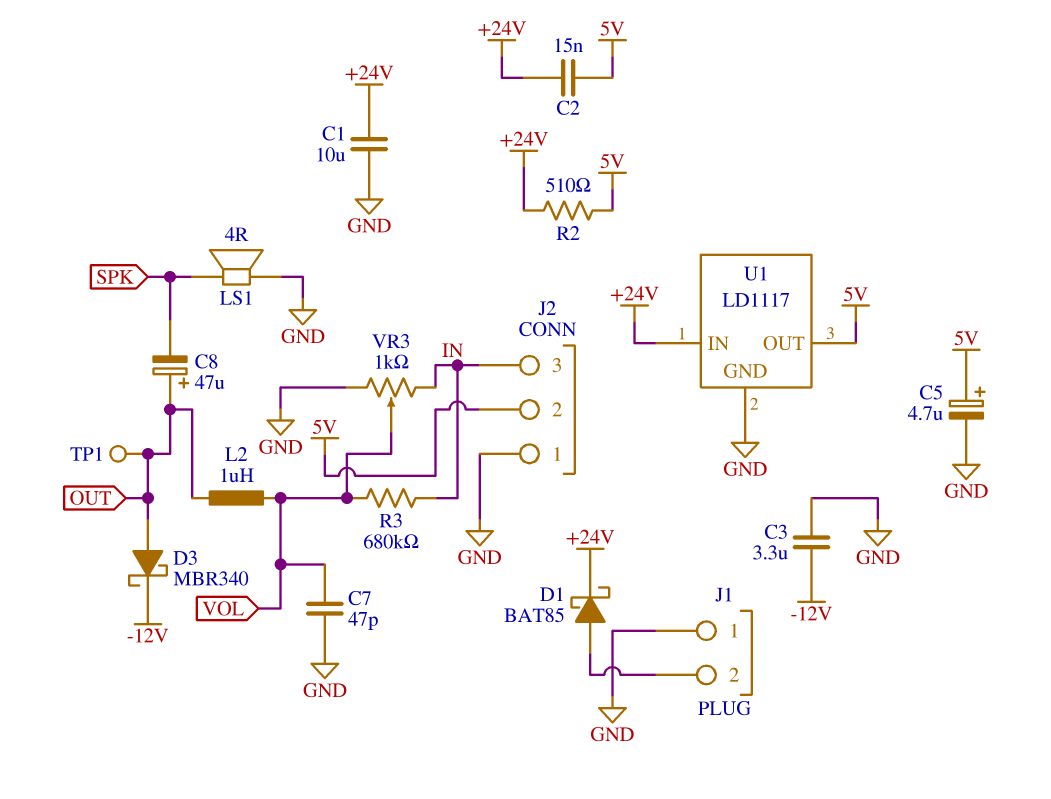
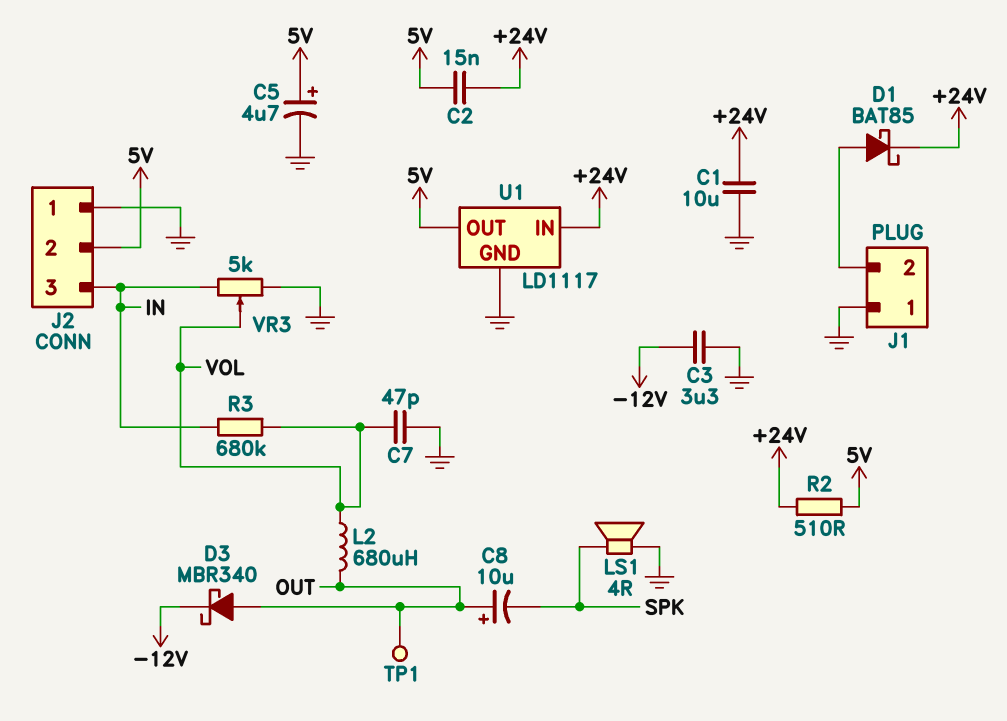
C8: 47uF (plus OUT, minus SPK) -> 10uF (plus OUT, minus SPK)
L2: 1uH (OUT, VOL) -> 680uH (OUT, VOL)
VR3: 1k (GND, IN, wiper VOL) -> 5k (GND, IN, wiper VOL)

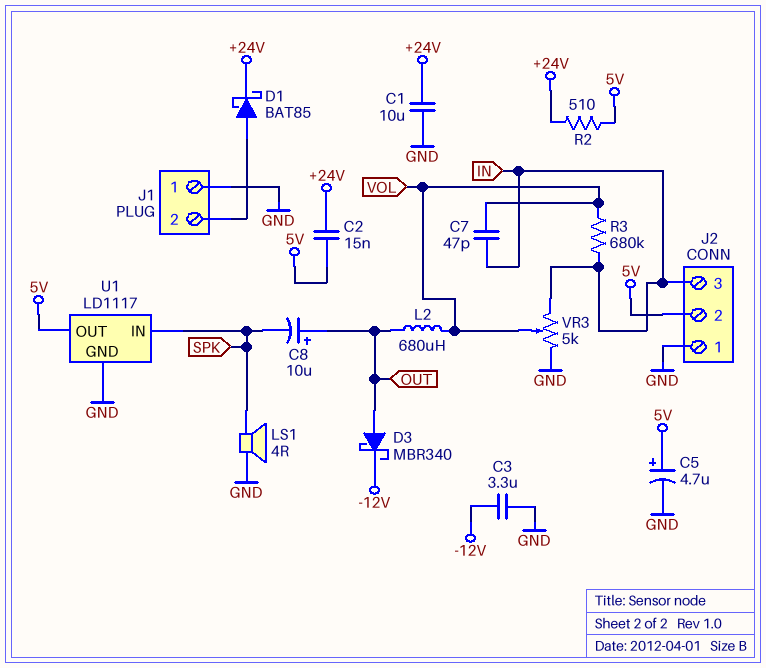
C7: 47pF (GND, VOL) -> 47pF (IN, VOL)
TP1: test point (OUT) -> none
U1 pin IN: +24V -> SPK

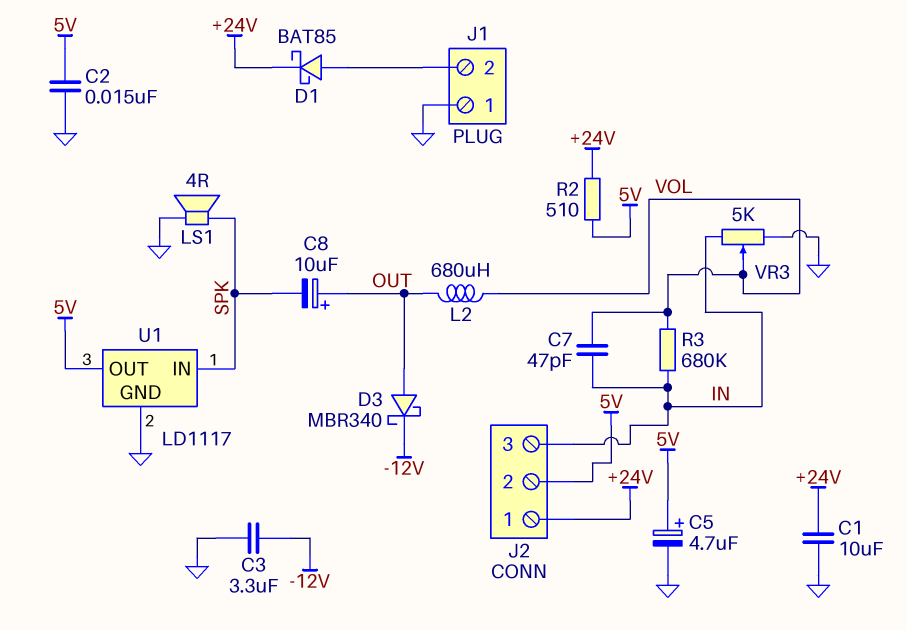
C2: 15nF (+24V, 5V) -> 15nF (5V, GND)
J2 pin 1: GND -> +24V

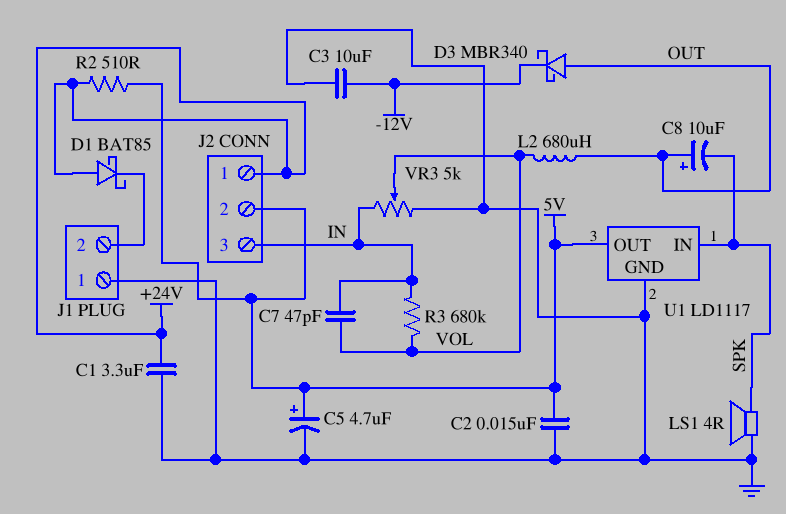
C1: 10uF (+24V, GND) -> 3.3uF (+24V, GND)
C3: 3.3uF (-12V, GND) -> 10uF (-12V, GND)
D1: schottky BAT85 (A J1/2, K +24V) -> schottky BAT85 (A +24V, K J1/2)

